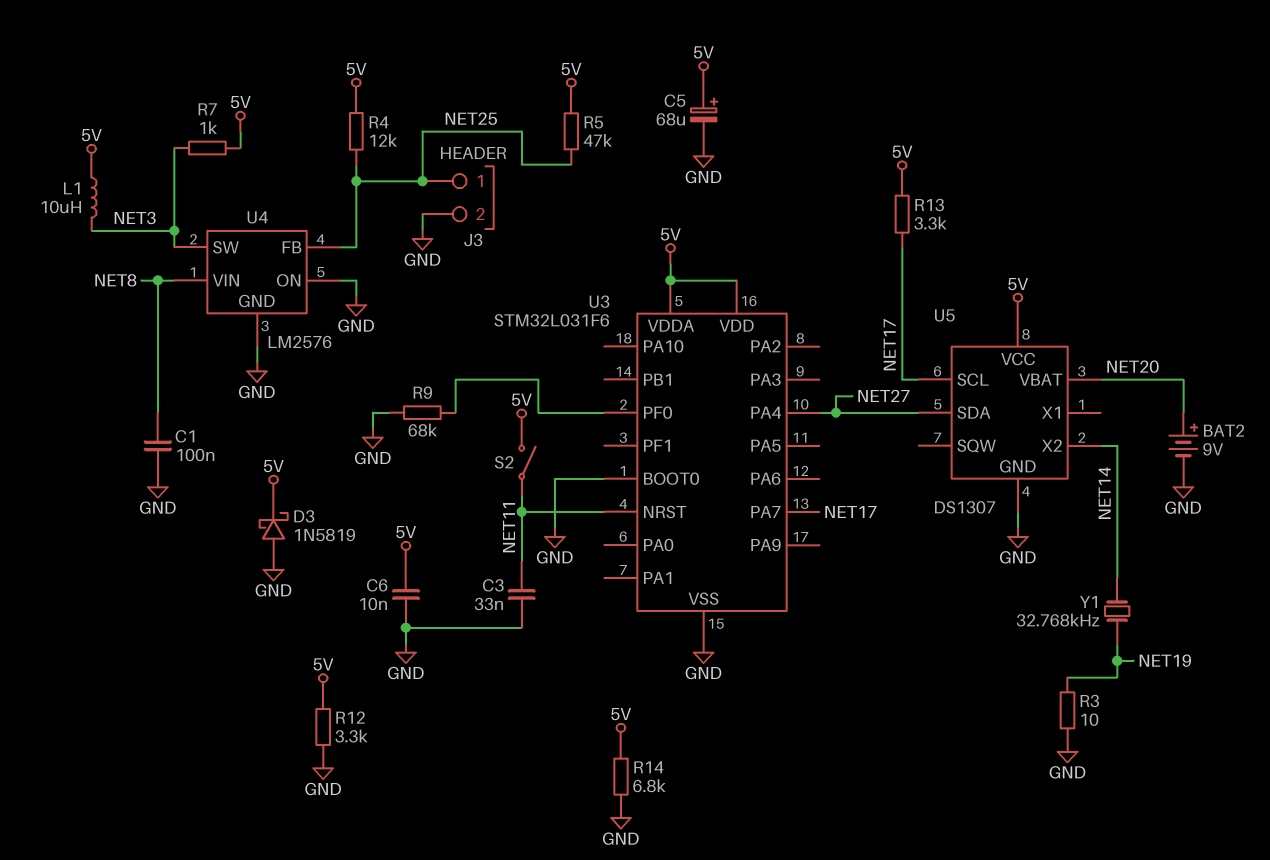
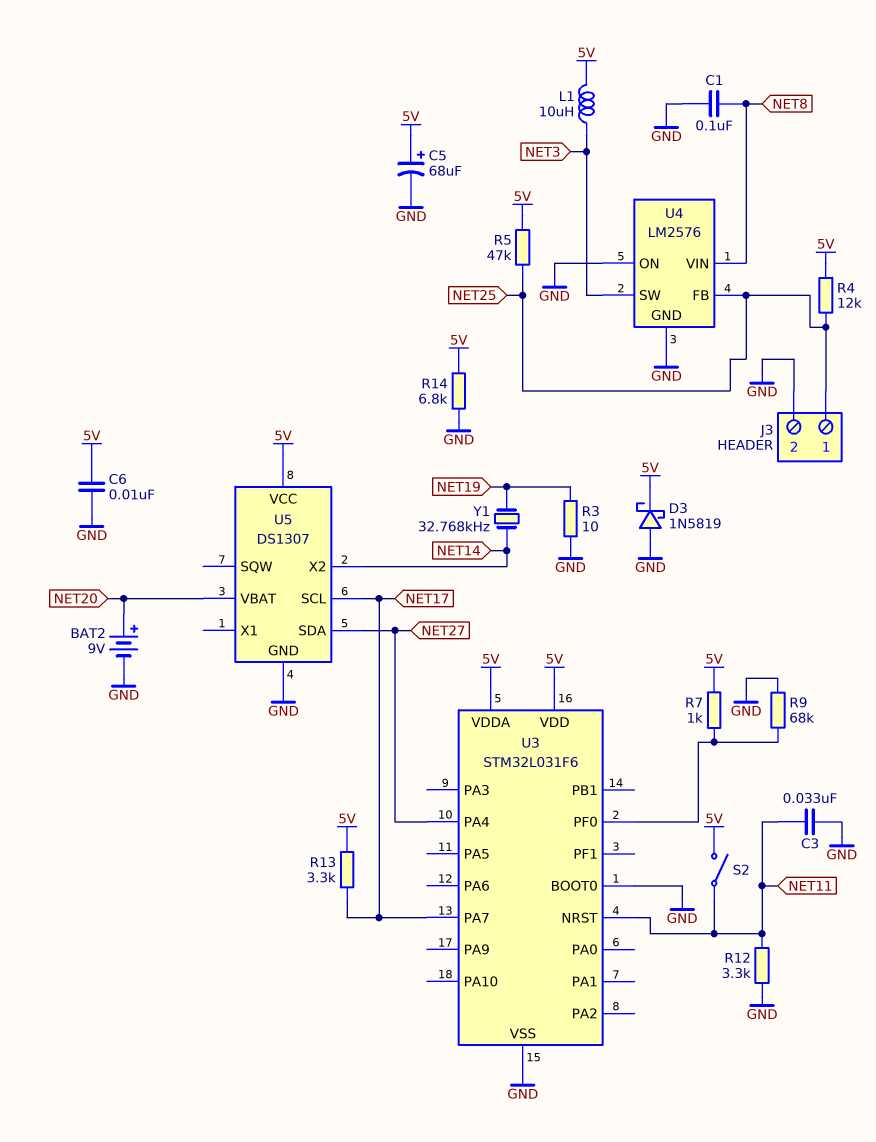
R7: 1k (5V, NET3) -> 1k (5V, U3/PF0)
R12: 3.3k (5V, GND) -> 3.3k (GND, NET11)

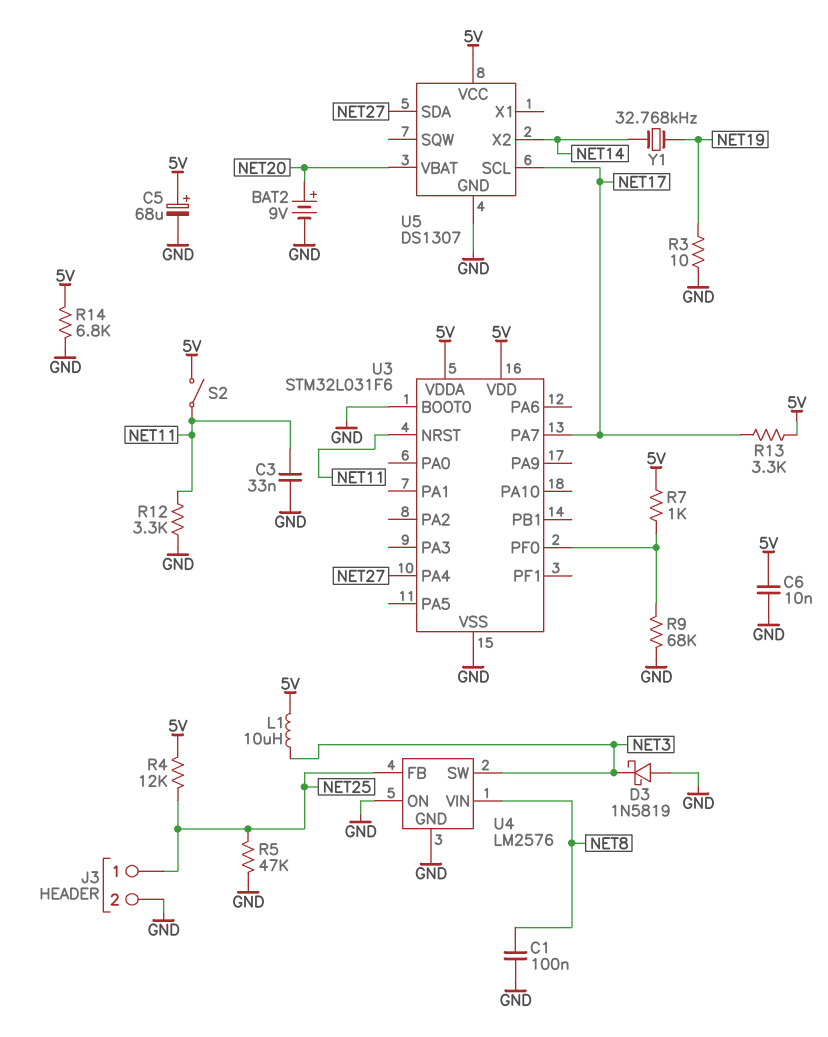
D3: schottky 1N5819 (A GND, K 5V) -> schottky 1N5819 (A GND, K NET3)
R5: 47k (5V, NET25) -> 47k (GND, NET25)

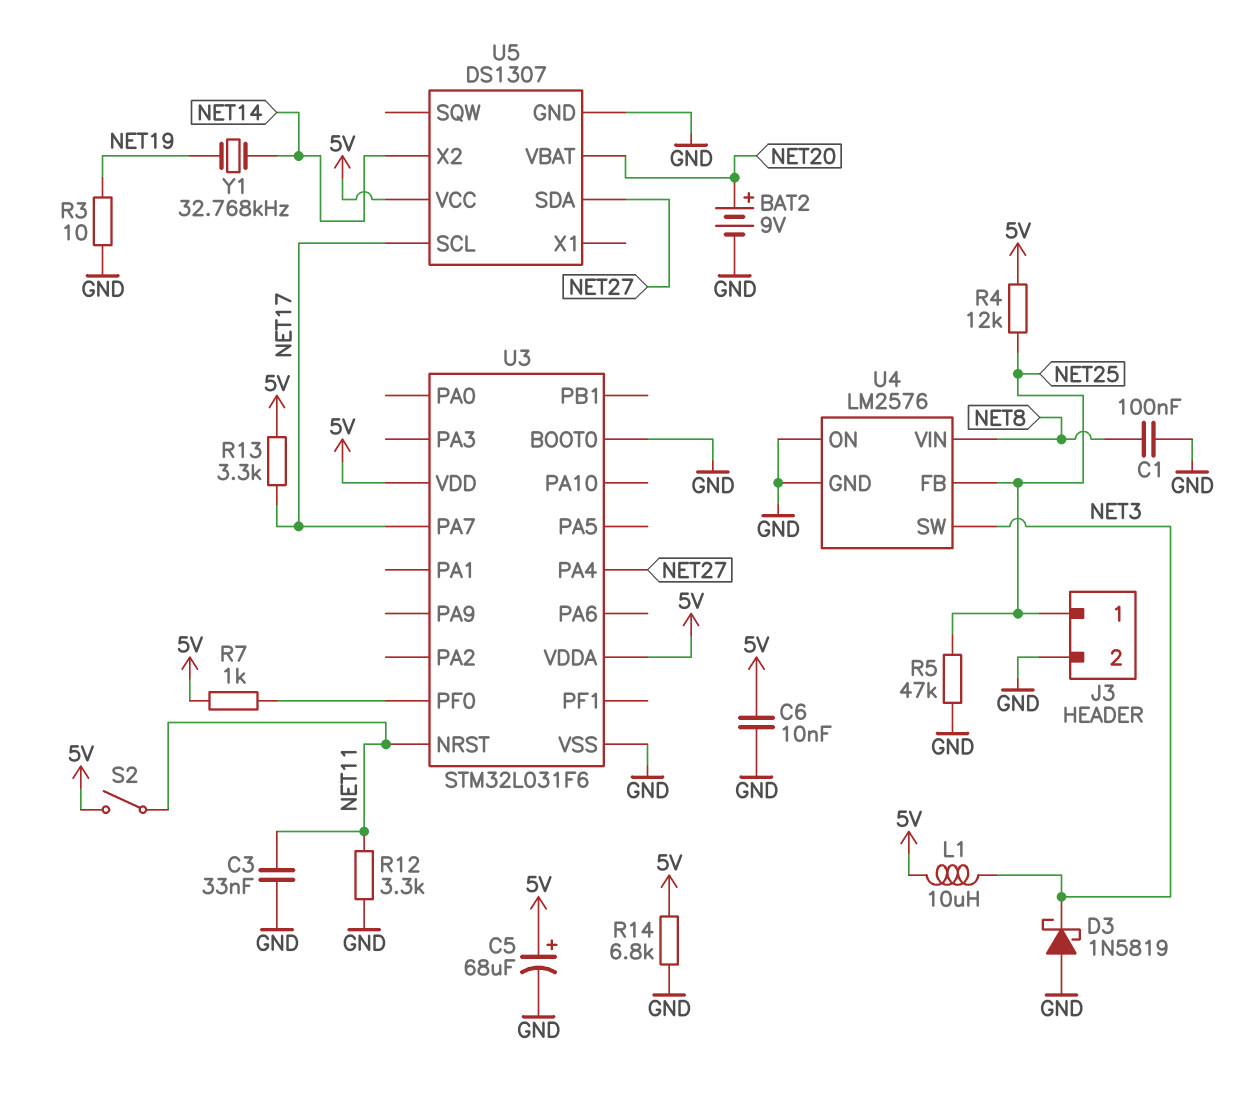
R9: 68k (GND, U3/PF0) -> none

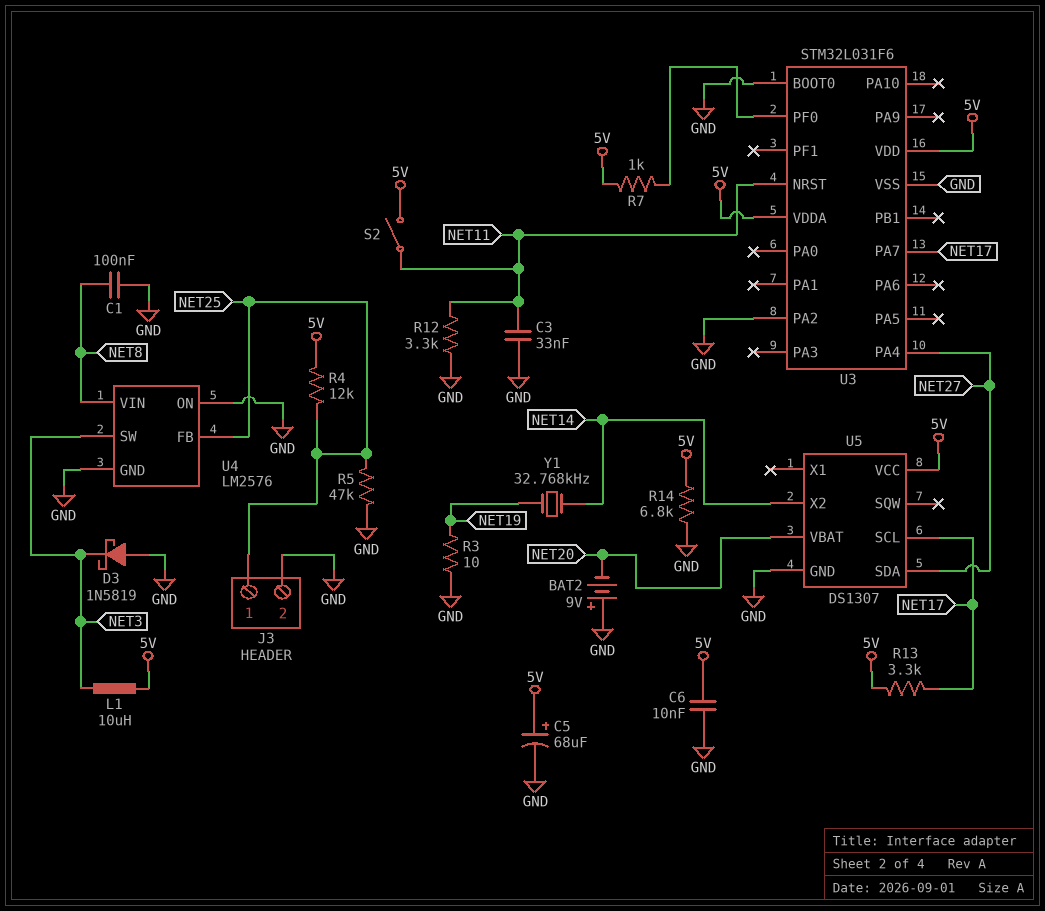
BAT2: 9V (plus NET20, minus GND) -> 9V (plus GND, minus NET20)
U3 pin PA2: none -> GND

